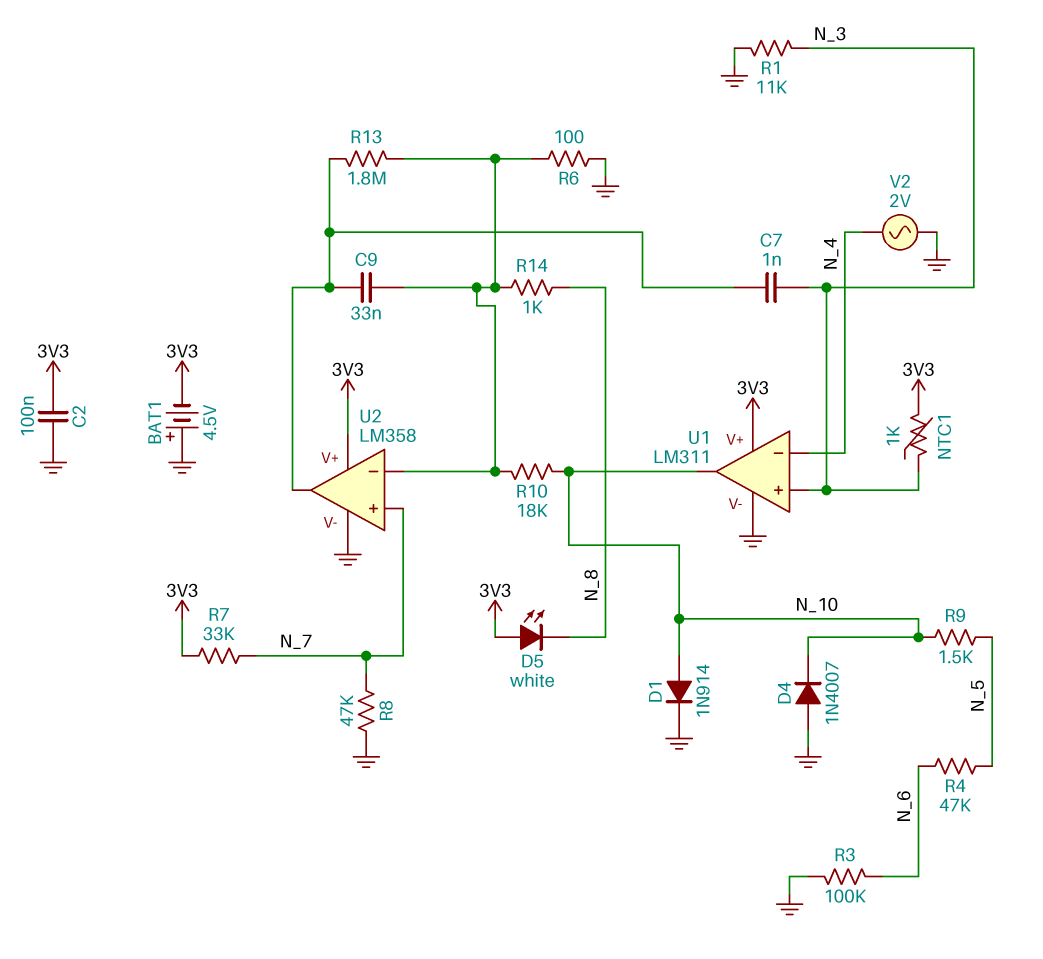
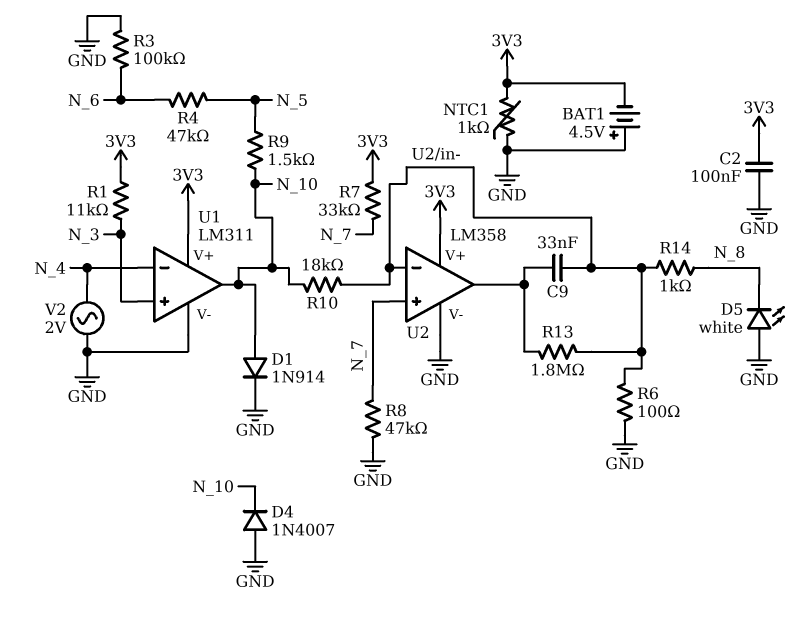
C7: 1nF (N_3, U2/out) -> none
D5: LED white (A 3V3, K N_8) -> LED white (A GND, K N_8)
NTC1: 1k (3V3, N_3) -> 1k (3V3, GND)
R1: 11k (GND, N_3) -> 11k (3V3, N_3)

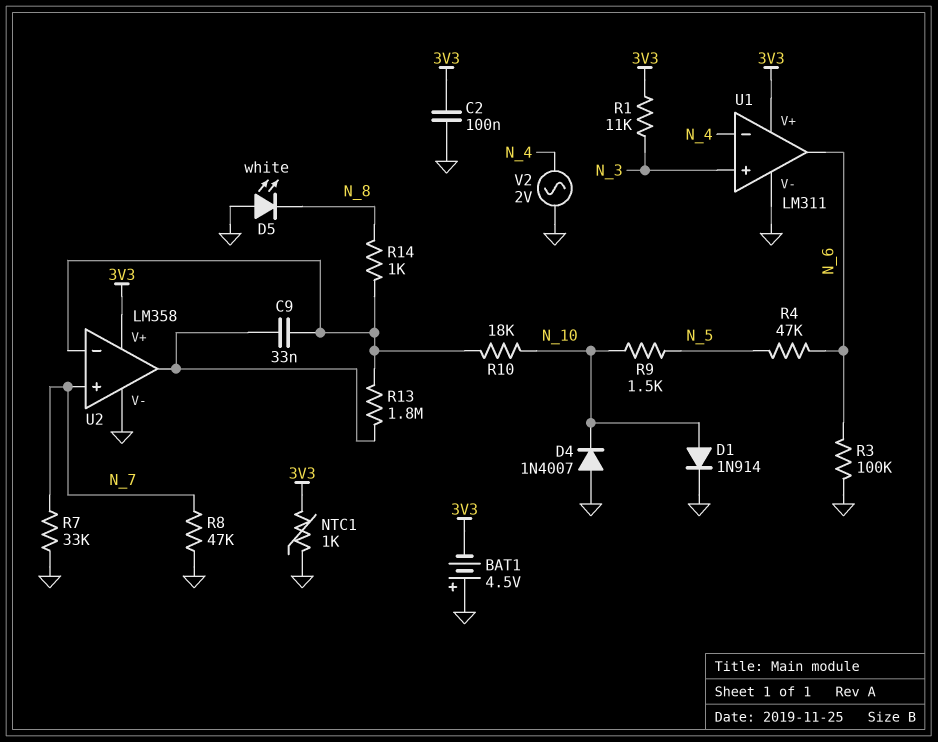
R6: 100 (GND, U2/in-) -> none
R7: 33k (3V3, N_7) -> 33k (GND, N_7)
U1 pin out: N_10 -> N_6

